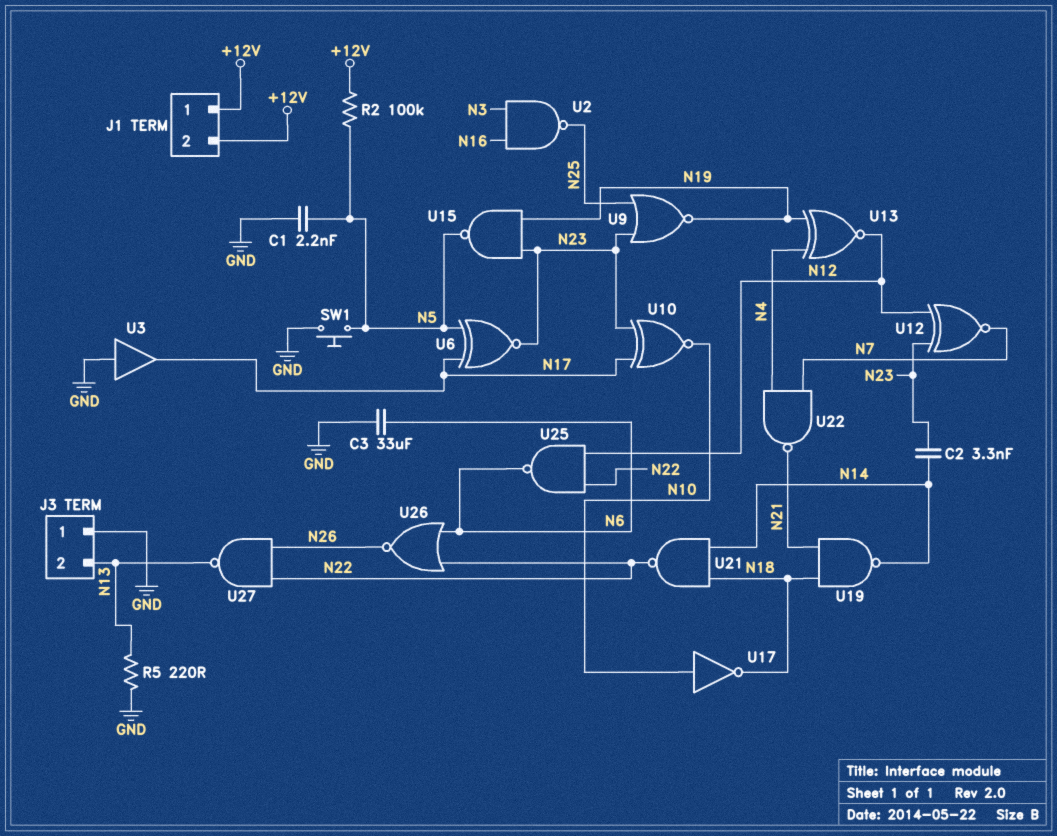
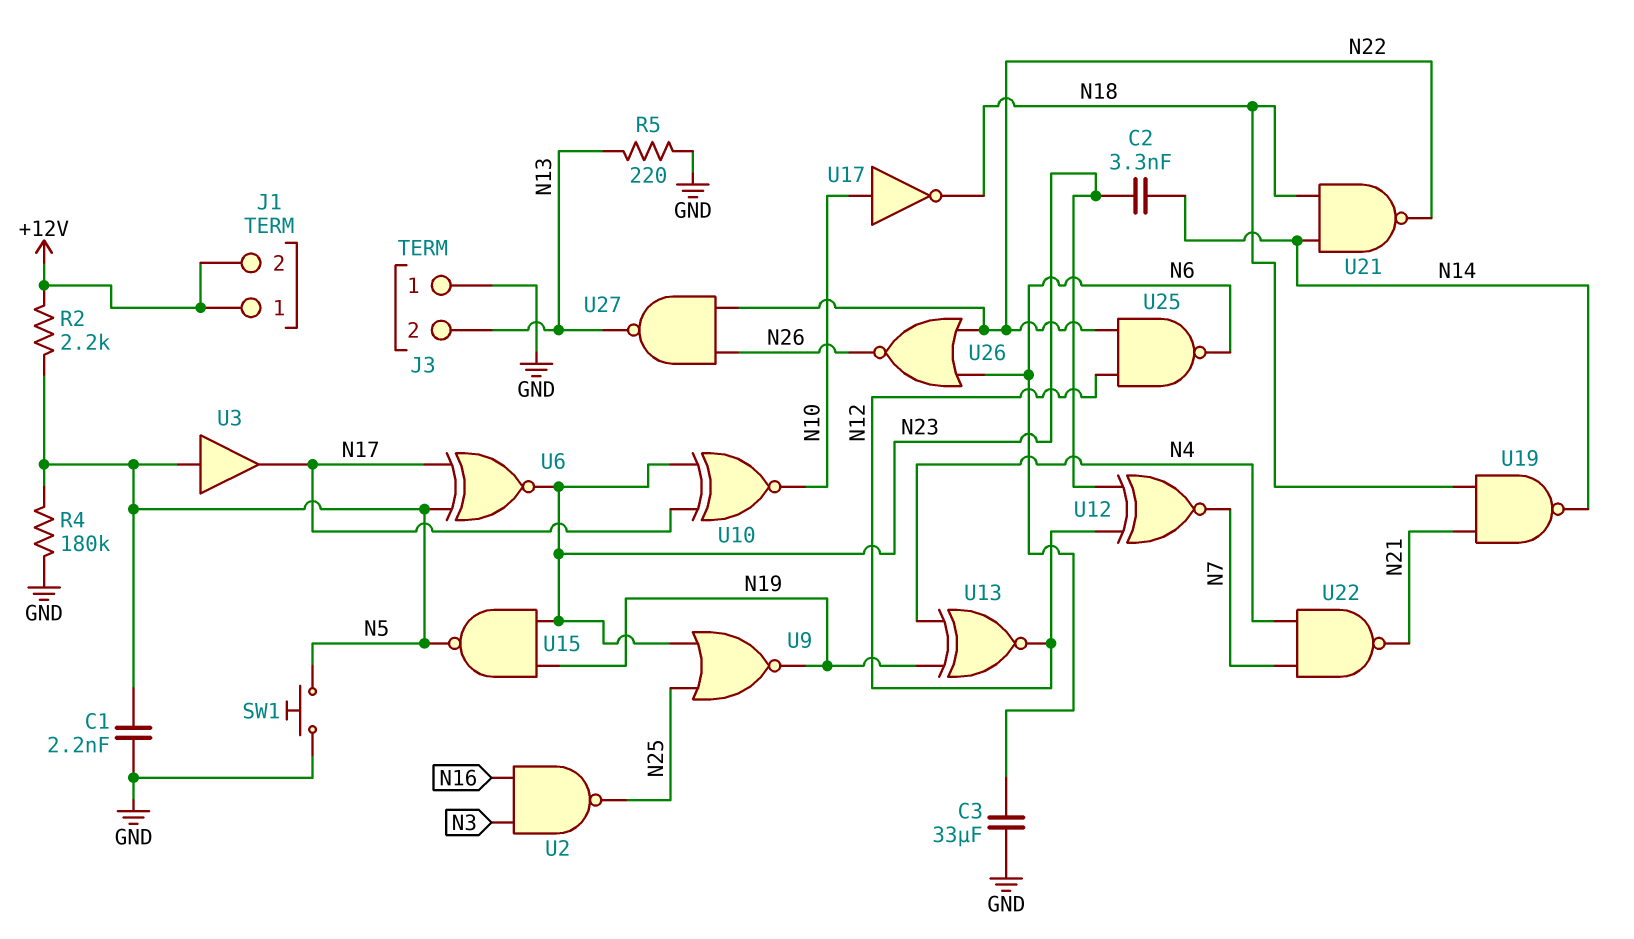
R2: 100k (+12V, N5) -> 2.2k (+12V, N5)
R4: none -> 180k (GND, N5)
U3: buffer (in GND, out N17) -> buffer (in N5, out N17)

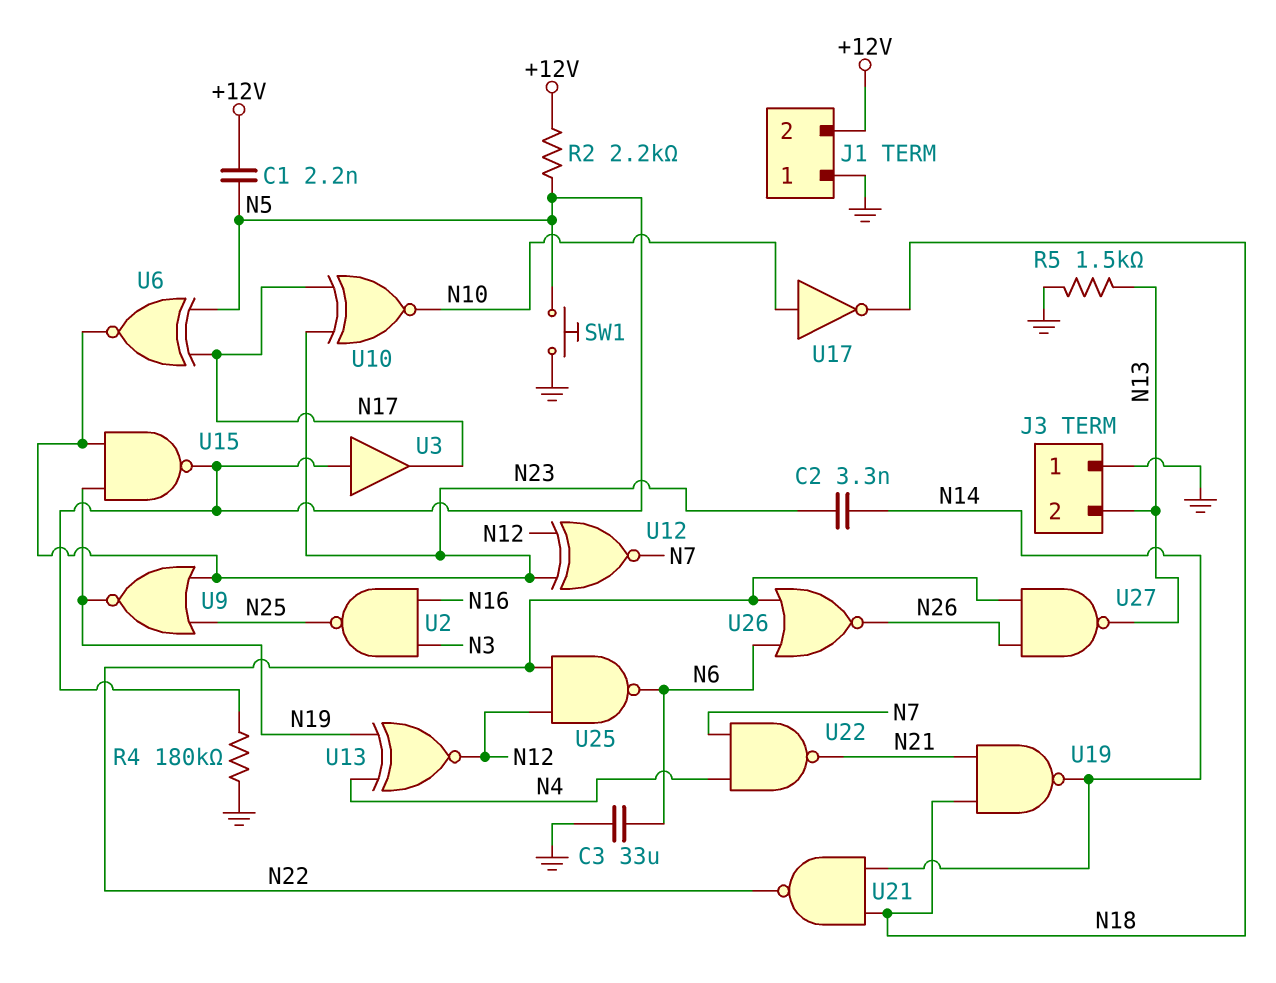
C1: 2.2nF (GND, N5) -> 2.2nF (+12V, N5)
J1 pin 1: +12V -> GND
R5: 220 (GND, N13) -> 1.5k (GND, N13)

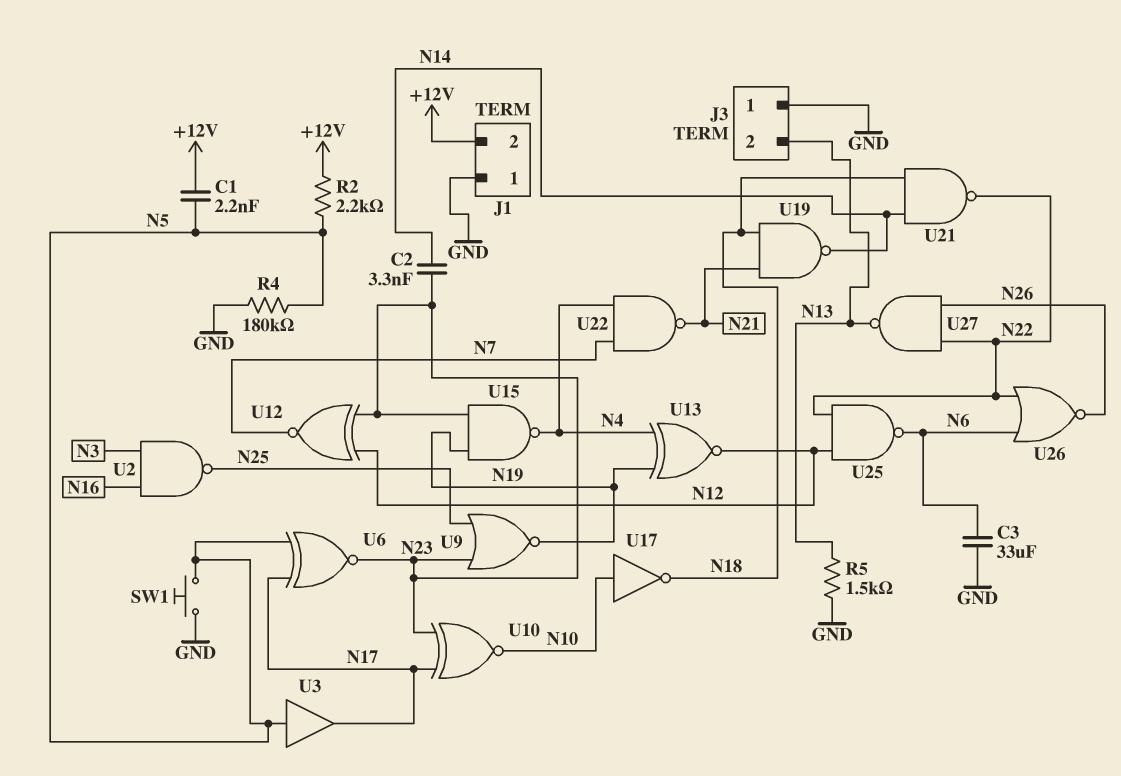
U15: NAND (in N19, in N23, out N5) -> NAND (in N19, in N23, out N4)

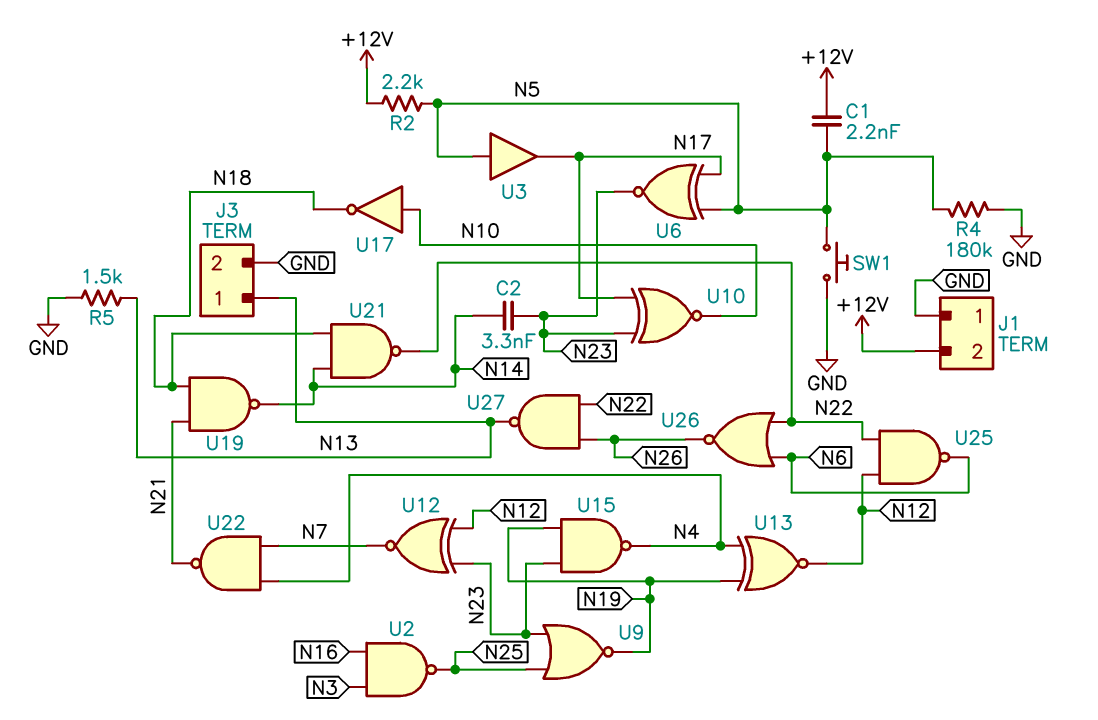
C3: 33uF (GND, N6) -> none
J3 pin 1: GND -> N13
J3 pin 2: N13 -> GND

